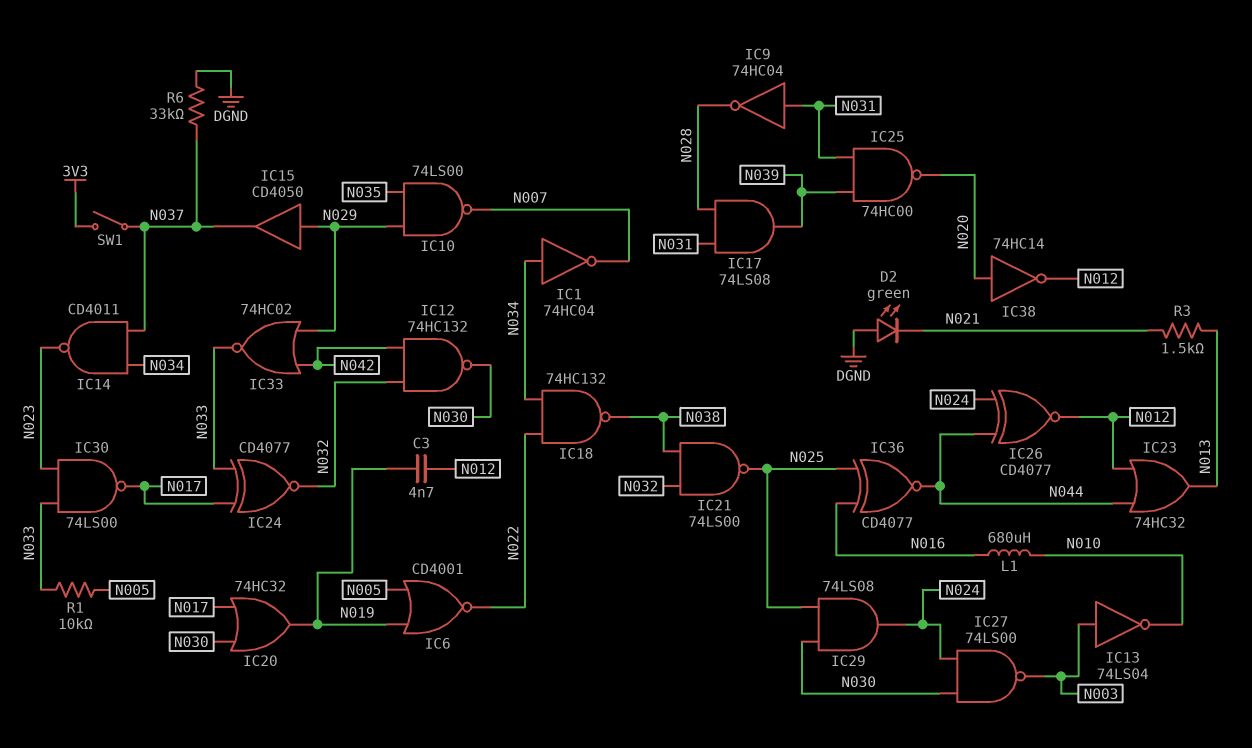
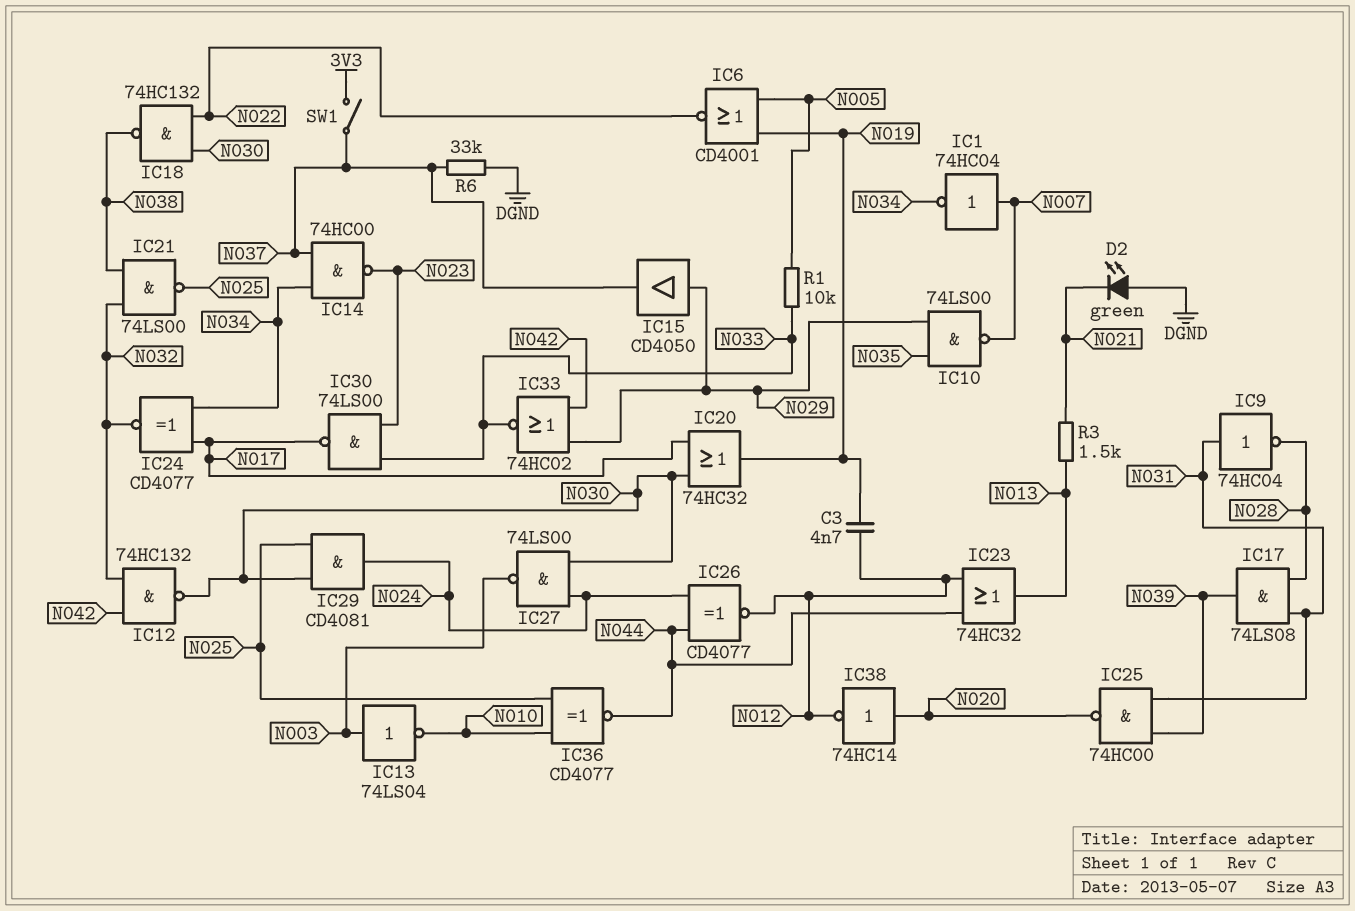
IC1: NOT 74HC04 (in N034, out N007) -> NOT 74HC04 (in N007, out N034)
IC14: NAND CD4011 (in N034, in N037, out N023) -> NAND 74HC00 (in N034, in N037, out N023)
IC18: NAND 74HC132 (in N022, in N034, out N038) -> NAND 74HC132 (in N022, in N030, out N038)
IC24: XNOR CD4077 (in N017, in N033, out N032) -> XNOR CD4077 (in N017, in N034, out N032)
IC29: AND 74LS08 (in N025, in N030, out N024) -> AND CD4081 (in N025, in N030, out N024)
IC36: XNOR CD4077 (in N016, in N025, out N044) -> XNOR CD4077 (in N010, in N025, out N044)
L1: 680uH (N010, N016) -> none

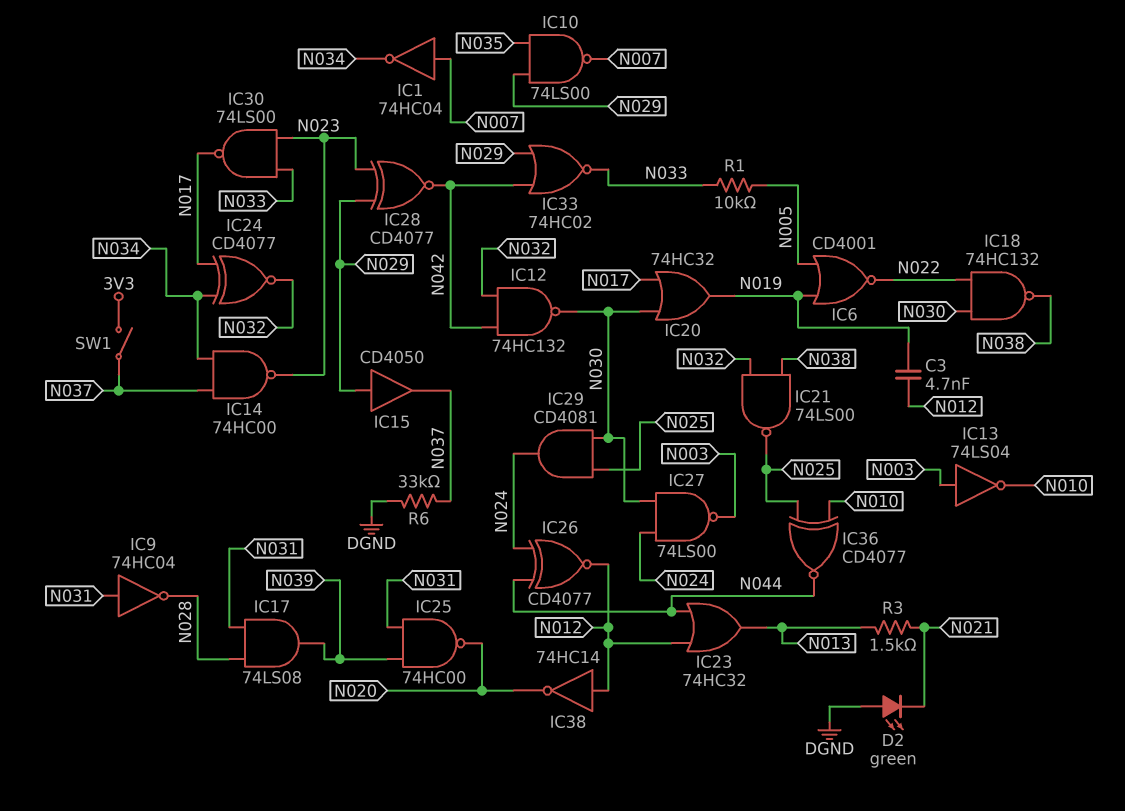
IC28: none -> XNOR CD4077 (in N023, in N029, out N042)
IC38: NOT 74HC14 (in N020, out N012) -> NOT 74HC14 (in N012, out N020)

